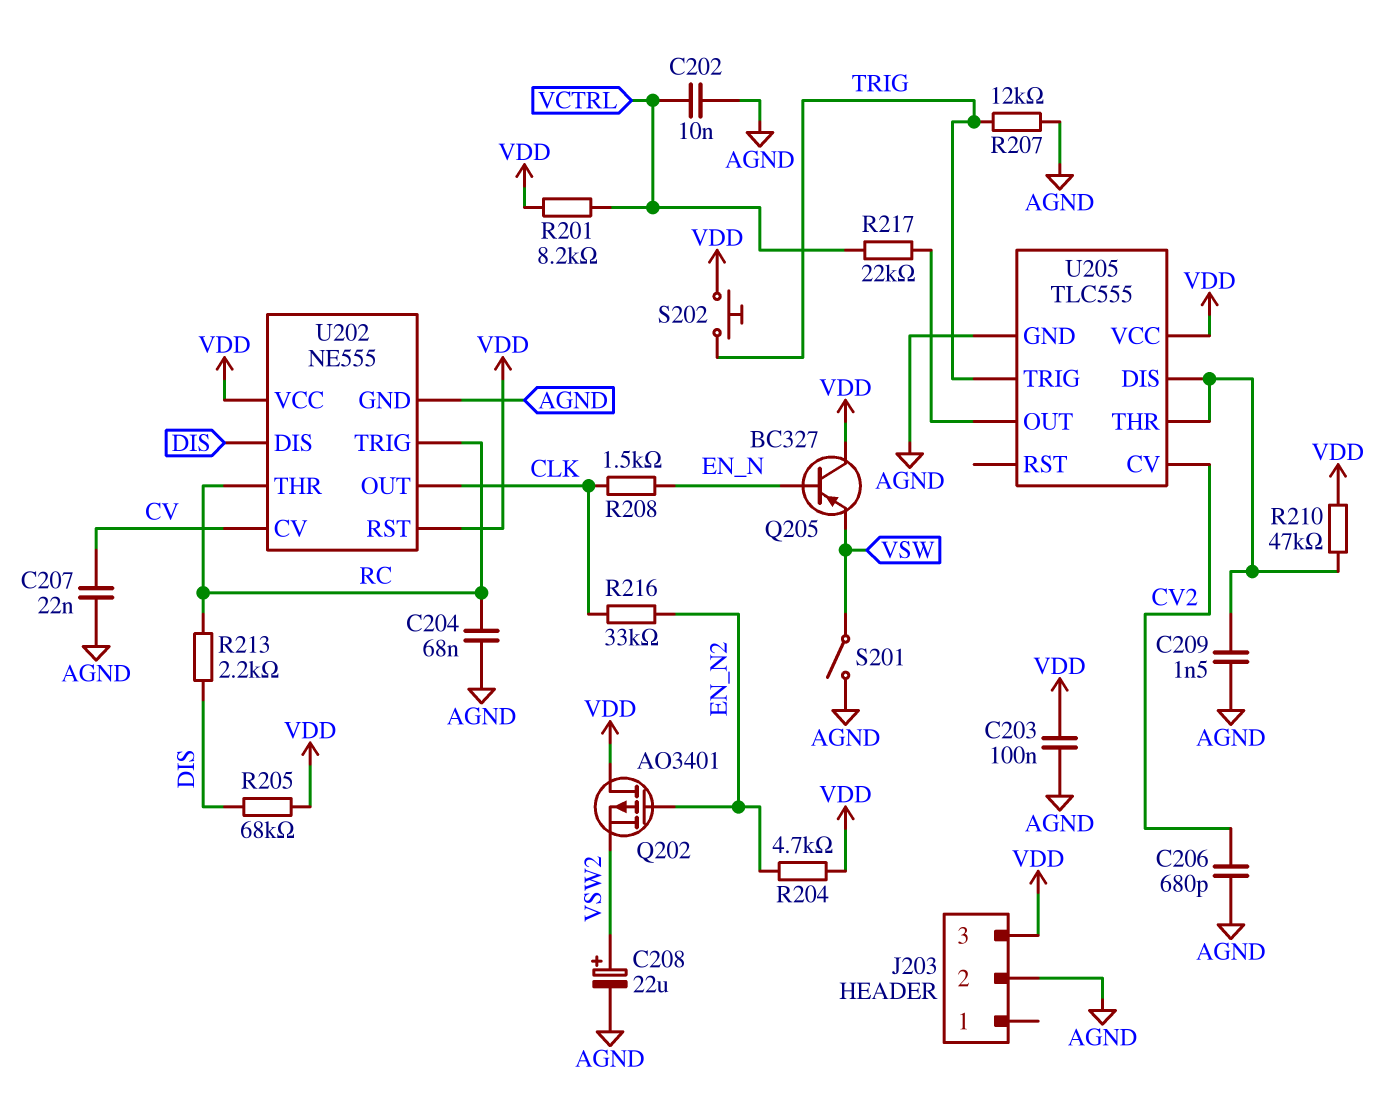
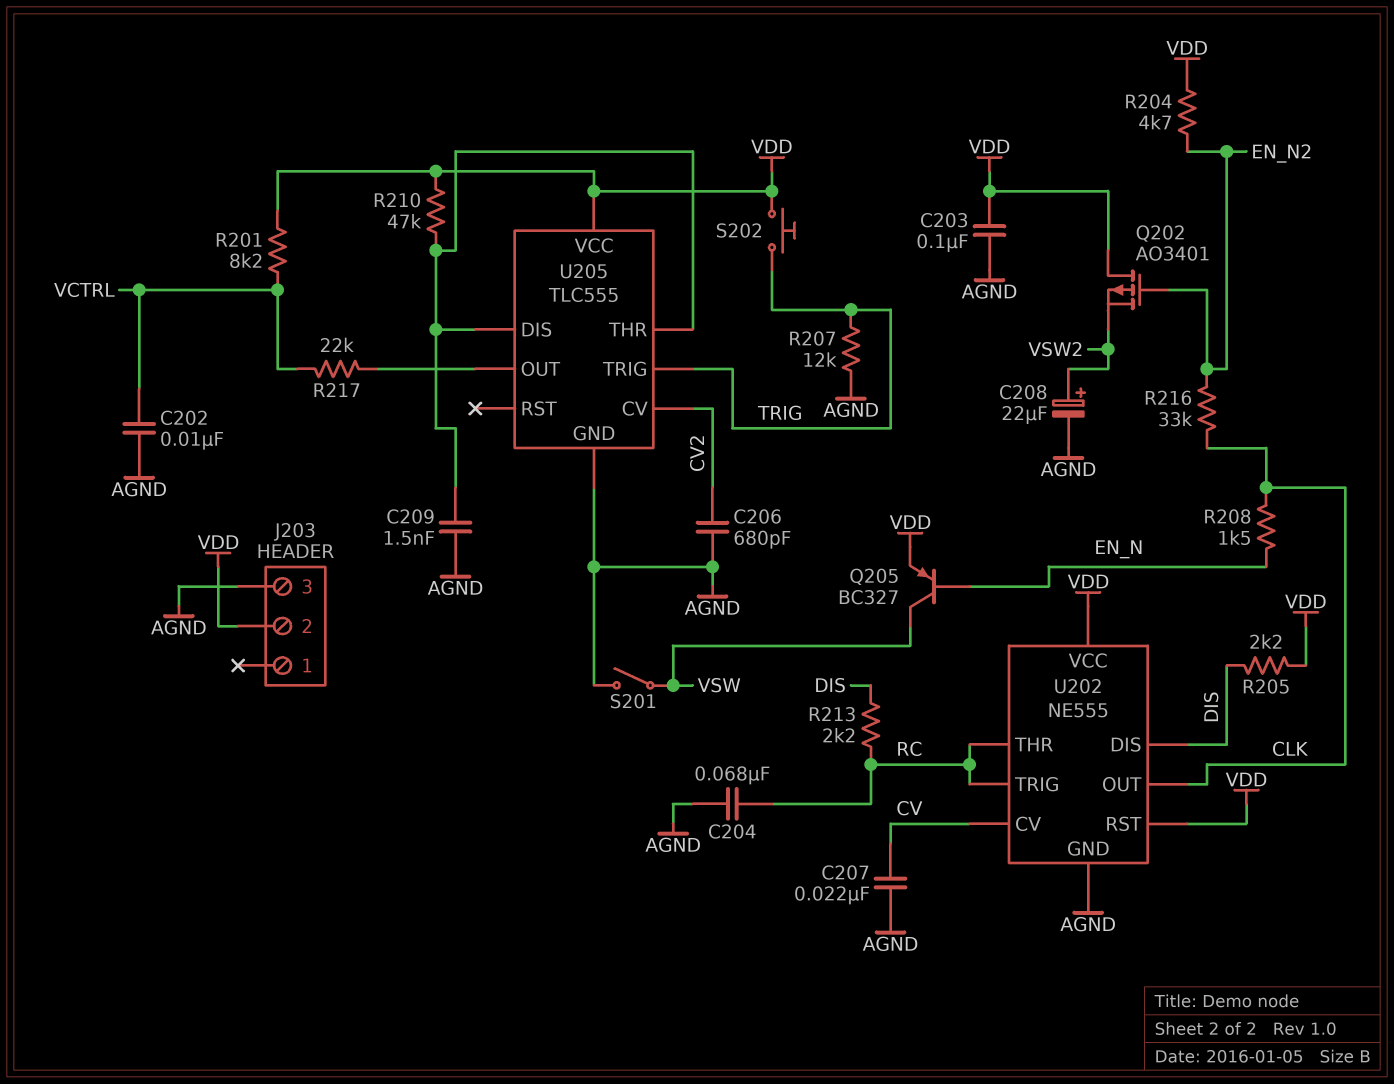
J203 pin 2: AGND -> VDD
J203 pin 3: VDD -> AGND
Q205: PNP BC327 (B EN_N, C VDD, E VSW) -> PNP BC327 (B EN_N, C VSW, E VDD)
R205: 68k (DIS, VDD) -> 2.2k (DIS, VDD)

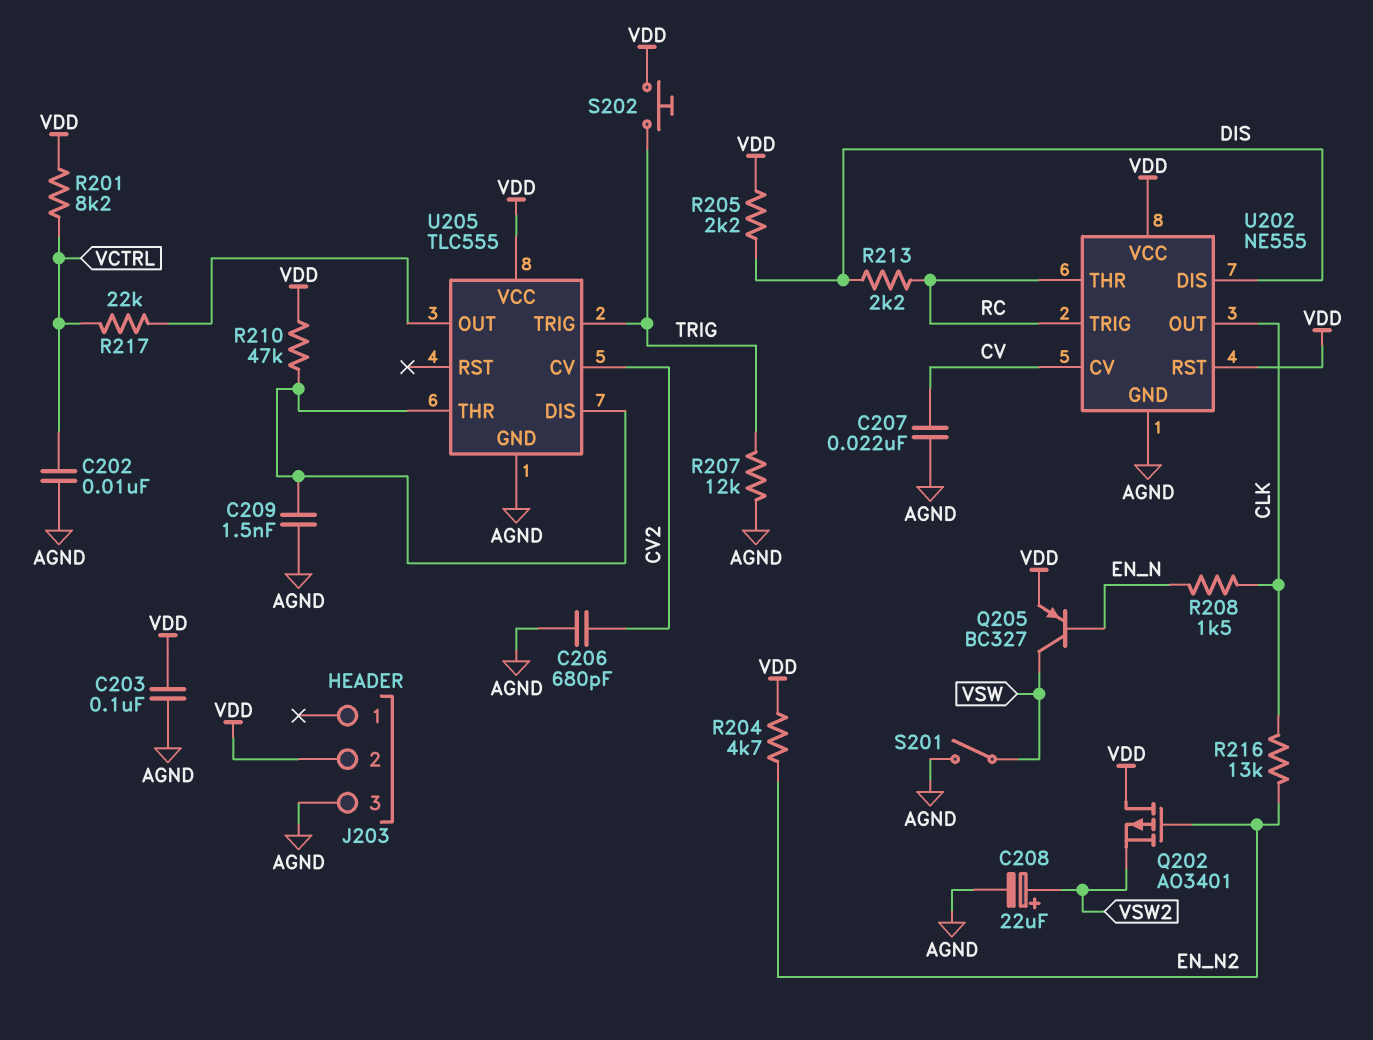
C204: 68nF (AGND, RC) -> none
R216: 33k (CLK, EN_N2) -> 13k (CLK, EN_N2)

